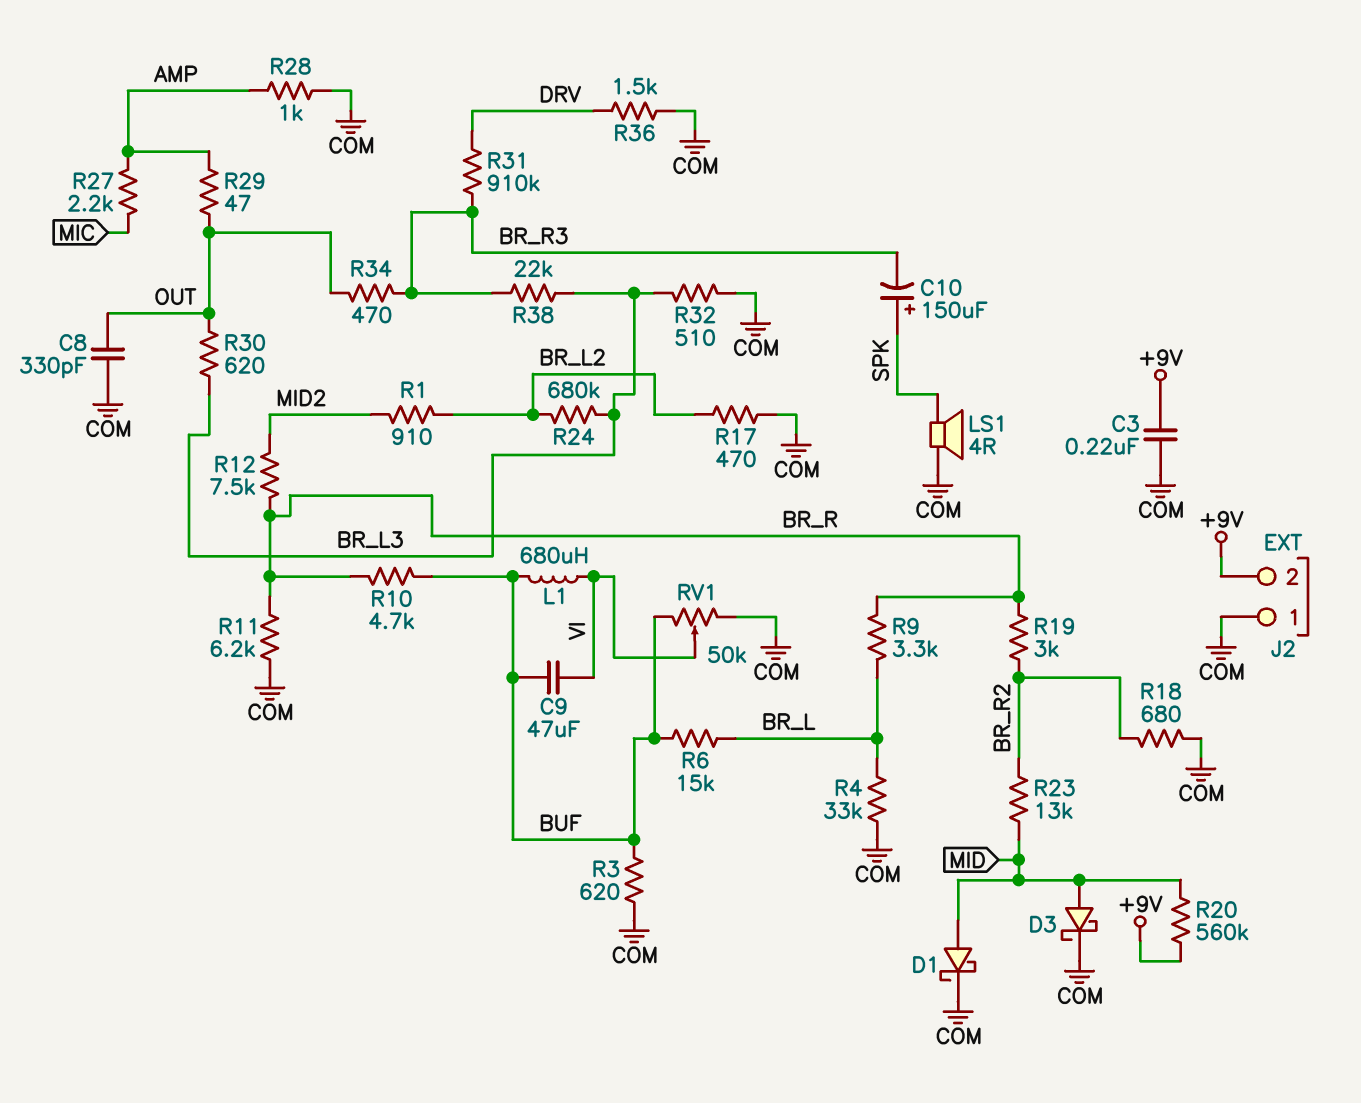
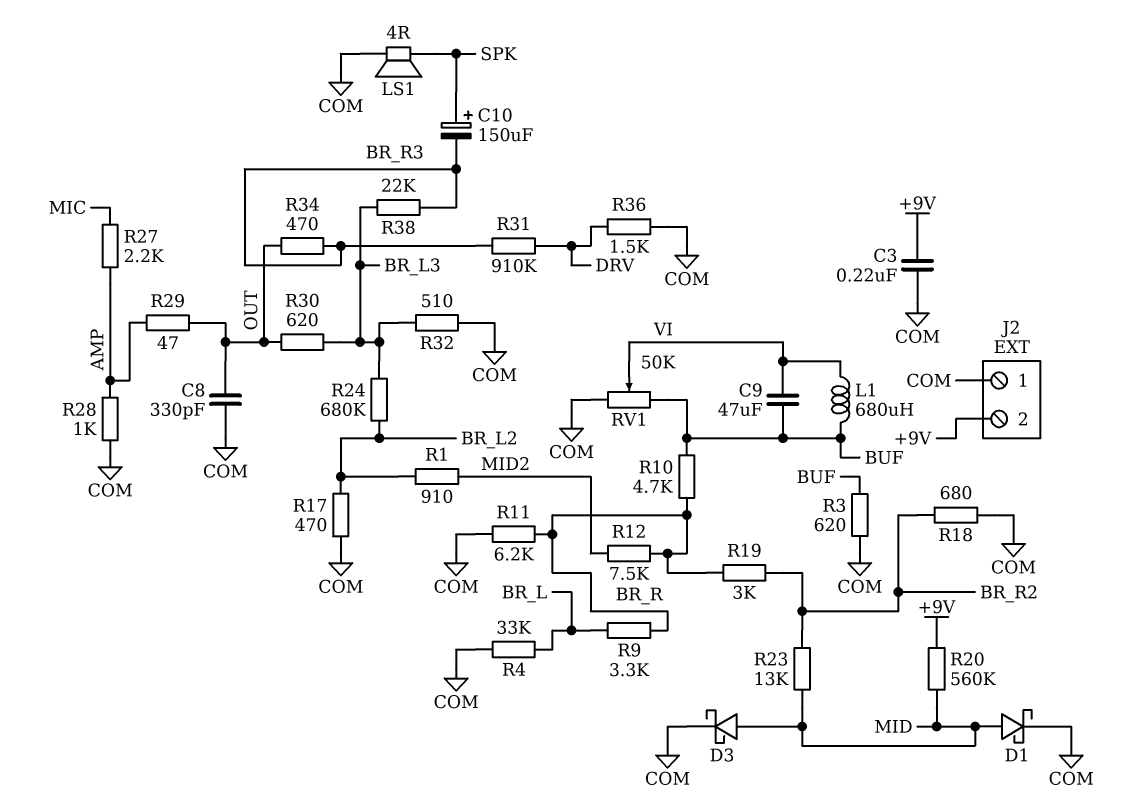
R6: 15k (BR_L, BUF) -> none

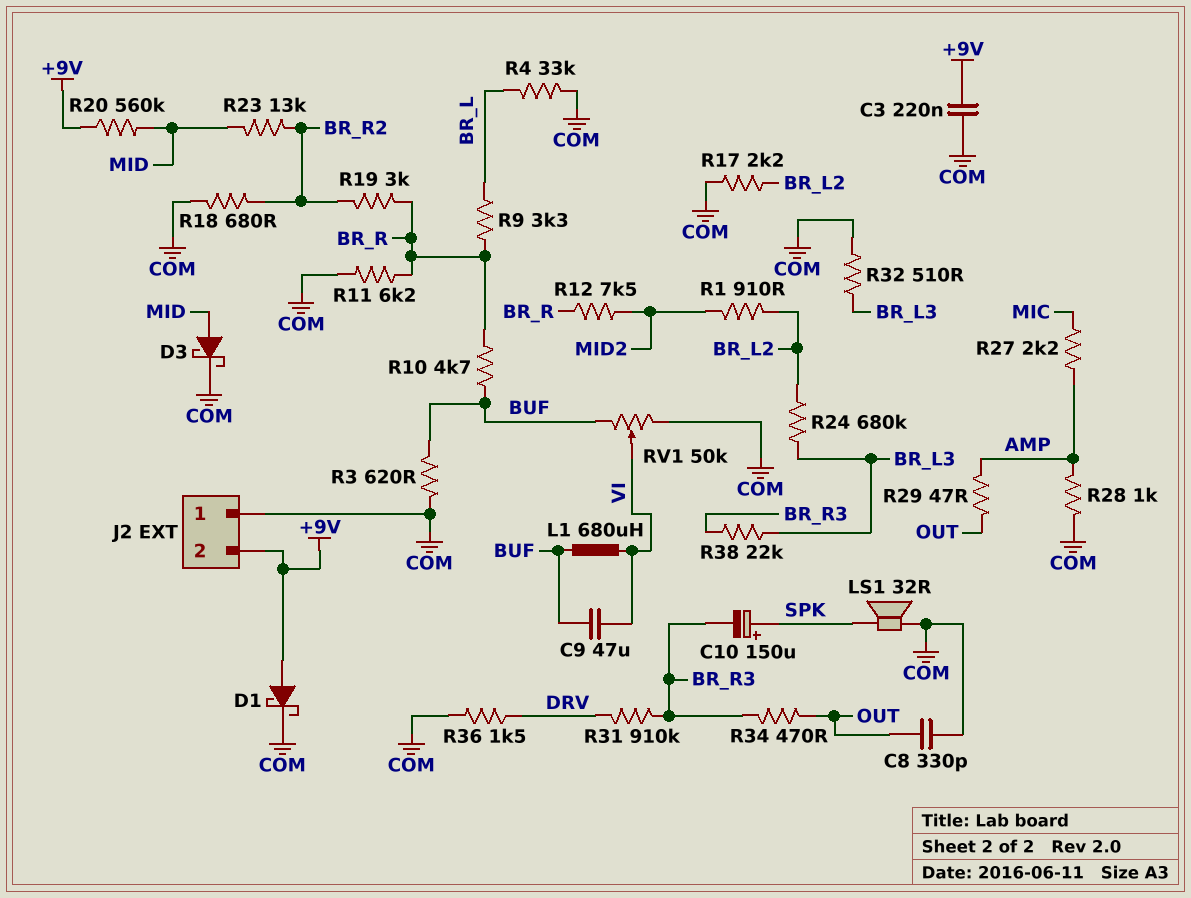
D1: schottky (A MID, K COM) -> schottky (A +9V, K COM)
LS1: speaker 4R (COM, SPK) -> speaker 32R (COM, SPK)
R17: 470 (BR_L2, COM) -> 2.2k (BR_L2, COM)
R30: 620 (BR_L3, OUT) -> none

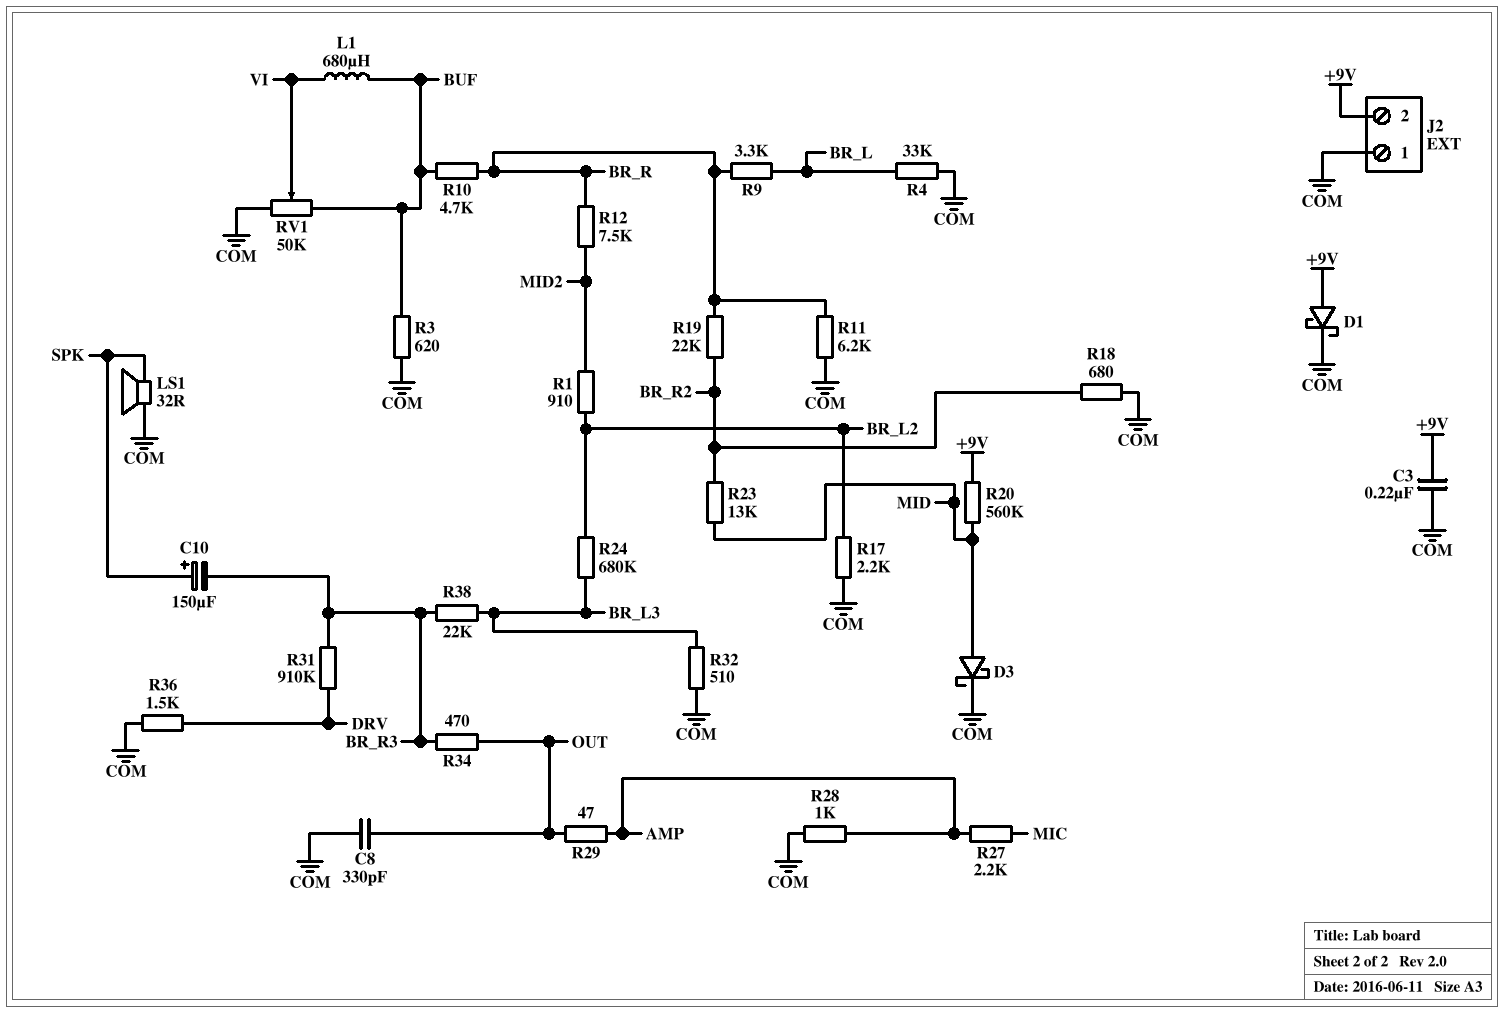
C9: 47uF (BUF, VI) -> none
R19: 3k (BR_R, BR_R2) -> 22k (BR_R, BR_R2)

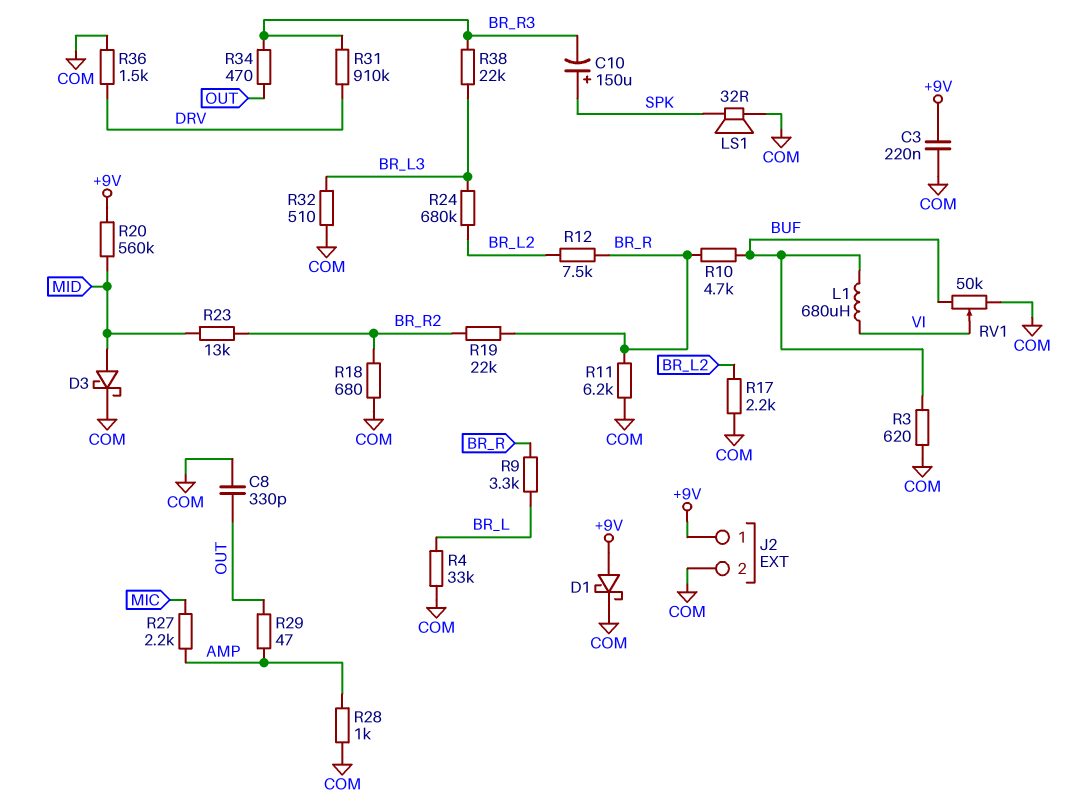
J2 pin 1: COM -> +9V
J2 pin 2: +9V -> COM
R1: 910 (BR_L2, MID2) -> none
R12: 7.5k (BR_R, MID2) -> 7.5k (BR_L2, BR_R)

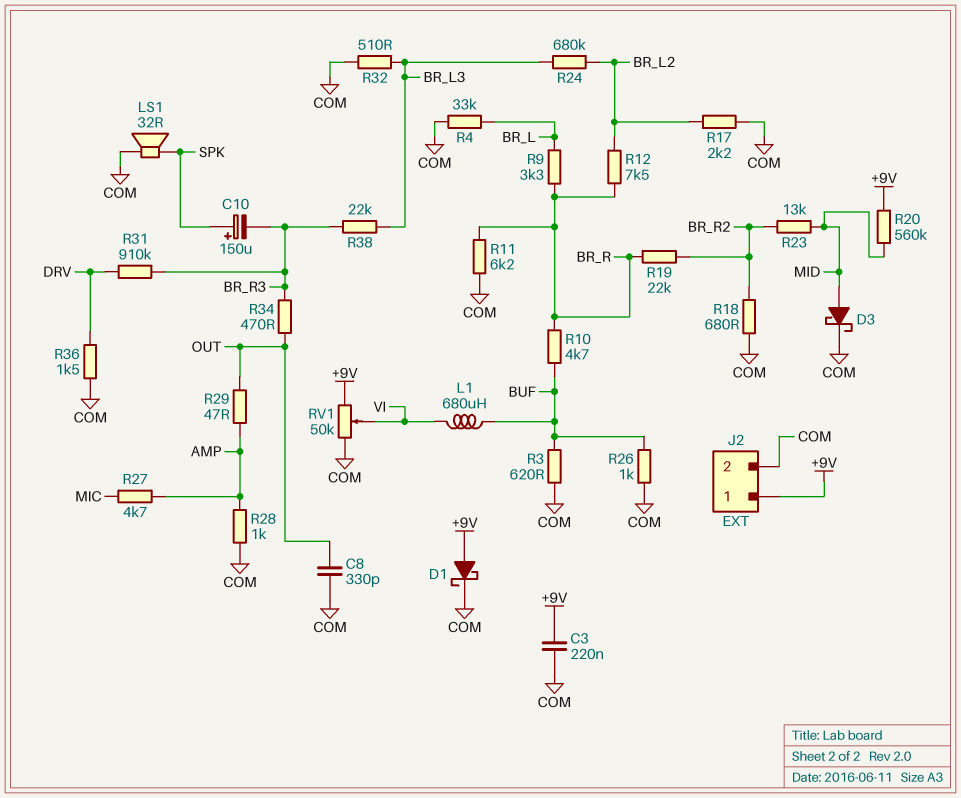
R26: none -> 1k (BUF, COM)
R27: 2.2k (AMP, MIC) -> 4.7k (AMP, MIC)
RV1: 50k (BUF, COM, wiper VI) -> 50k (+9V, COM, wiper VI)

